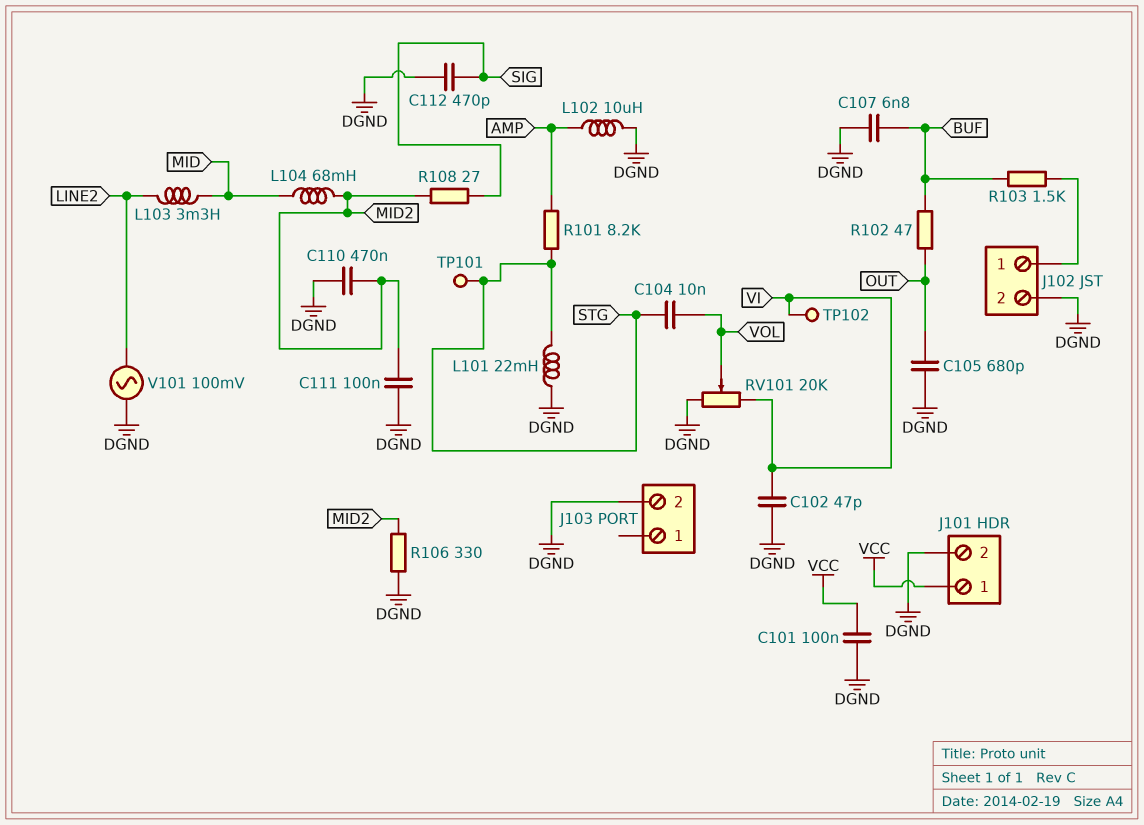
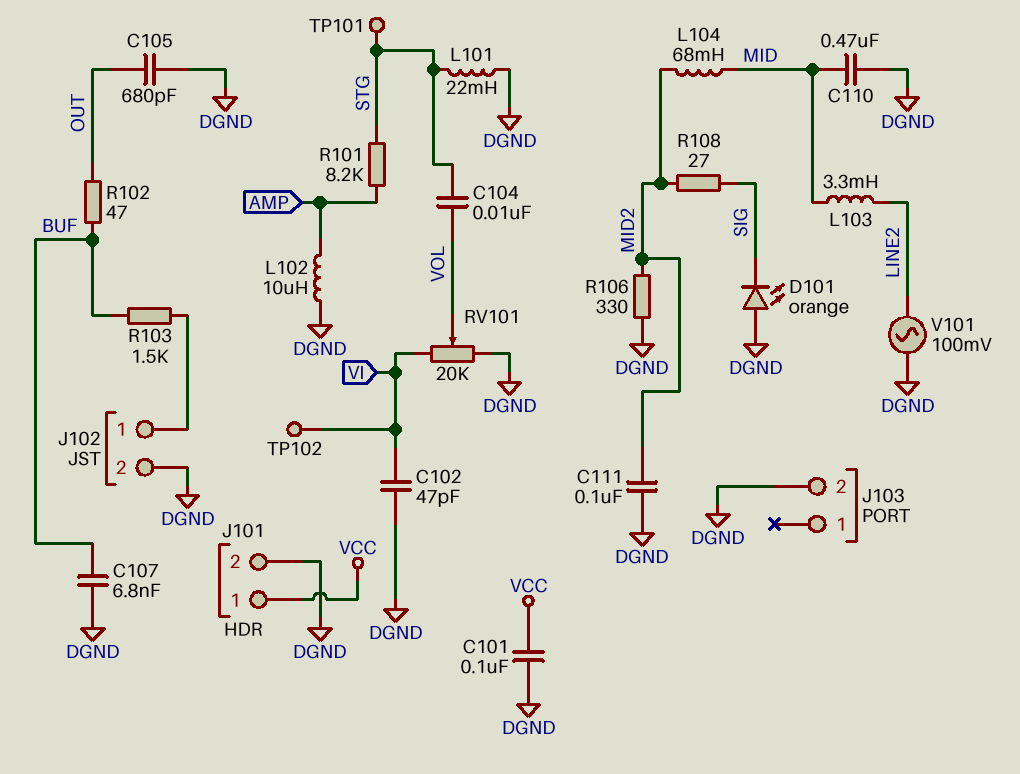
C110: 470nF (DGND, MID2) -> 470nF (DGND, MID)
C112: 470pF (DGND, SIG) -> none
D101: none -> LED orange (A DGND, K SIG)

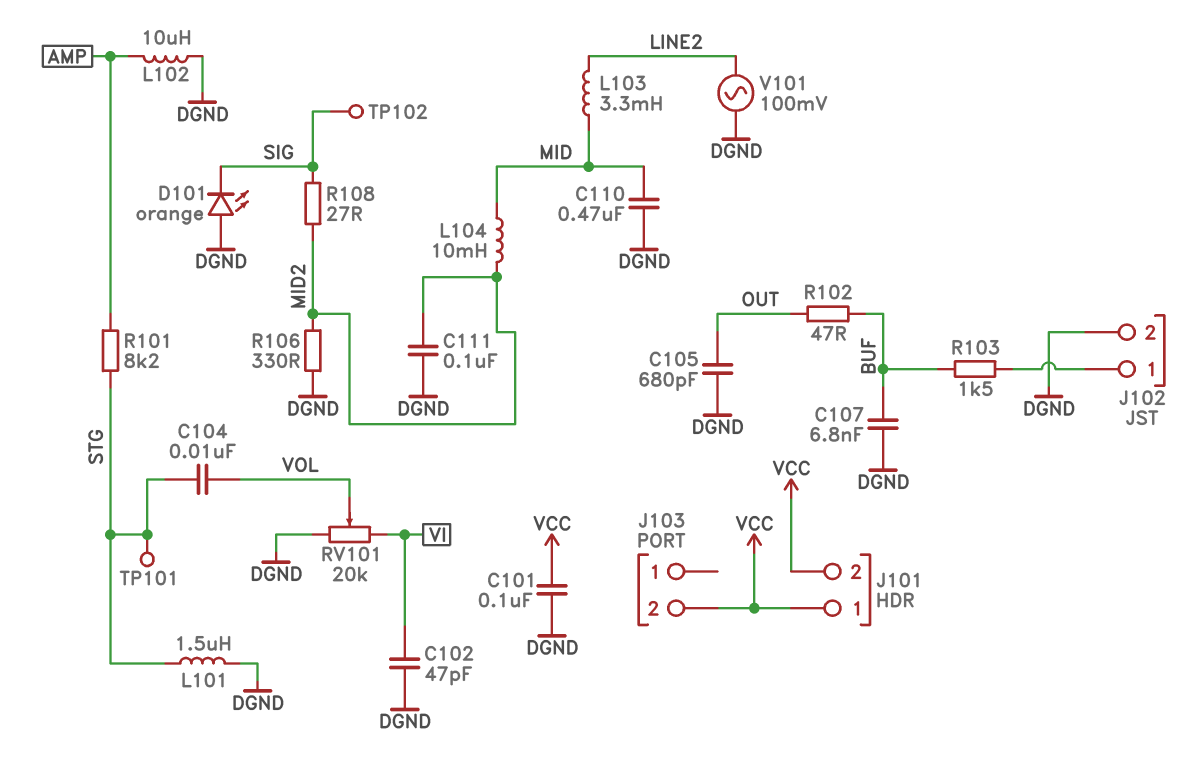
J101 pin 2: DGND -> VCC
J103 pin 2: DGND -> VCC
L101: 22mH (DGND, STG) -> 1.5uH (DGND, STG)
L104: 68mH (MID, MID2) -> 10mH (MID, MID2)
TP102: test point (VI) -> test point (SIG)

